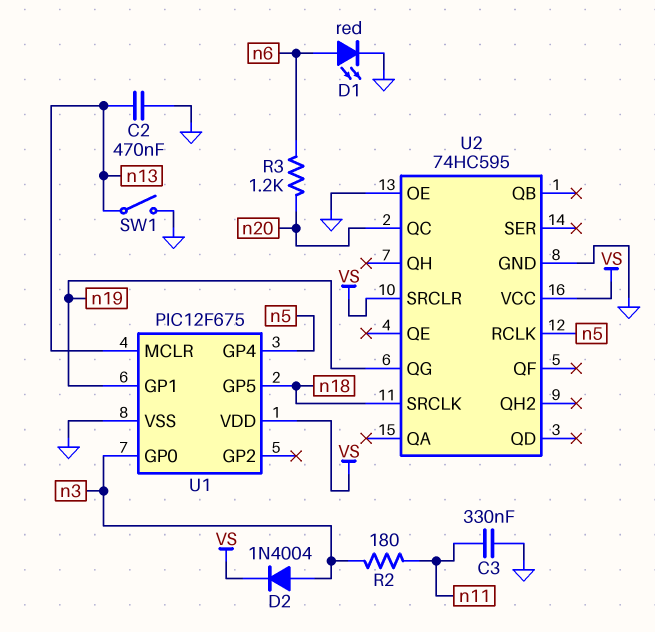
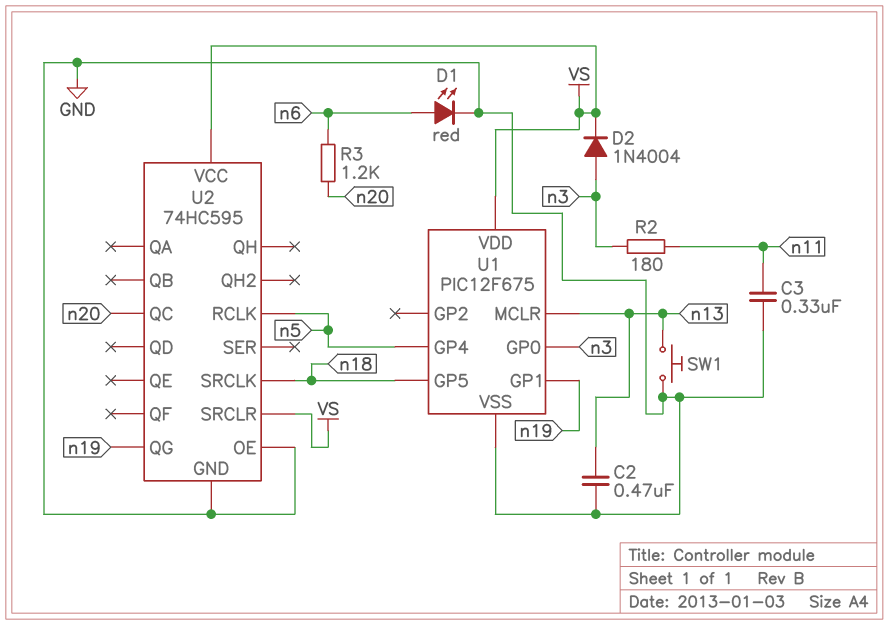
SW1: switch (GND, n13) -> button (GND, n13)

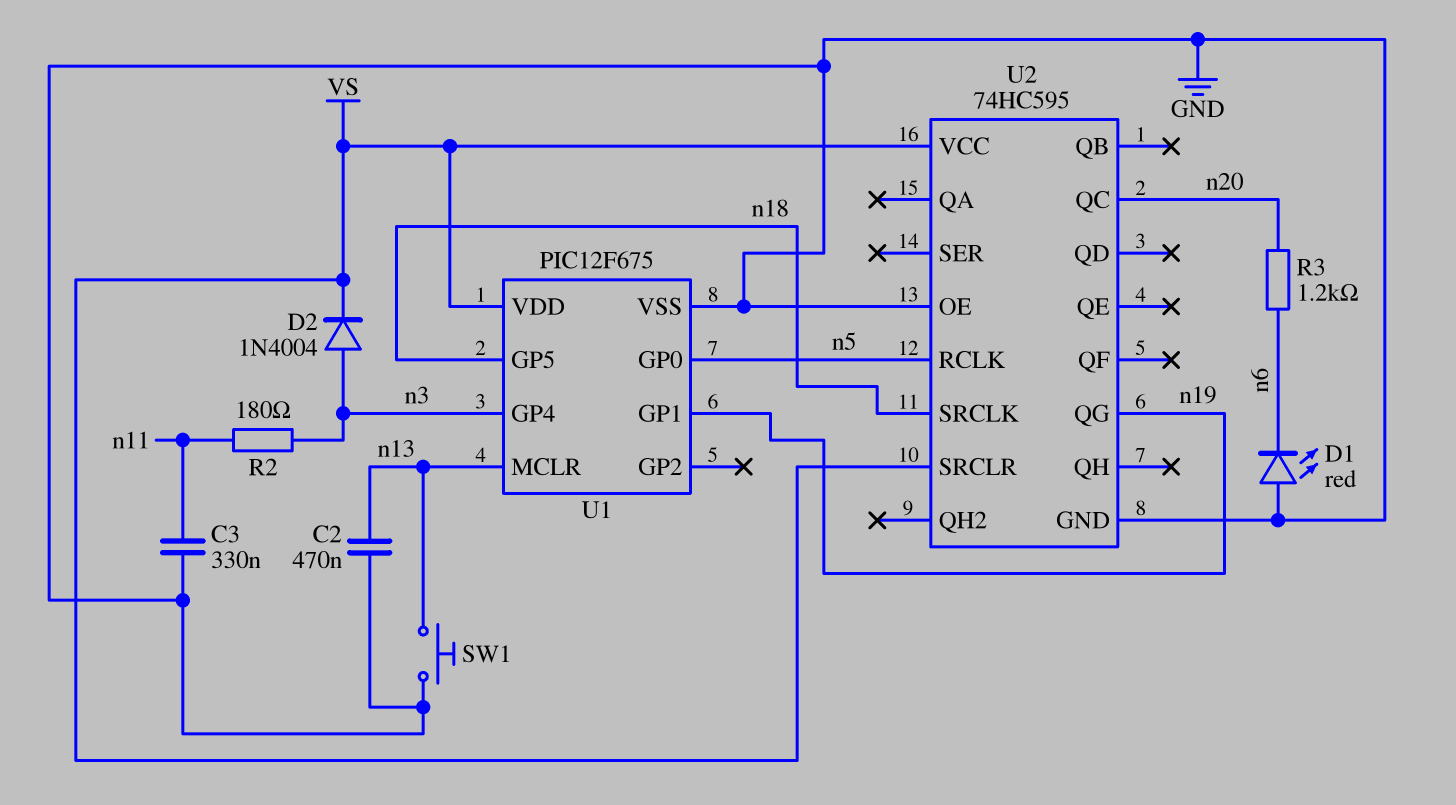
D1: LED red (A n6, K GND) -> LED red (A GND, K n6)
U1 pin GP0: n3 -> n5
U1 pin GP4: n5 -> n3

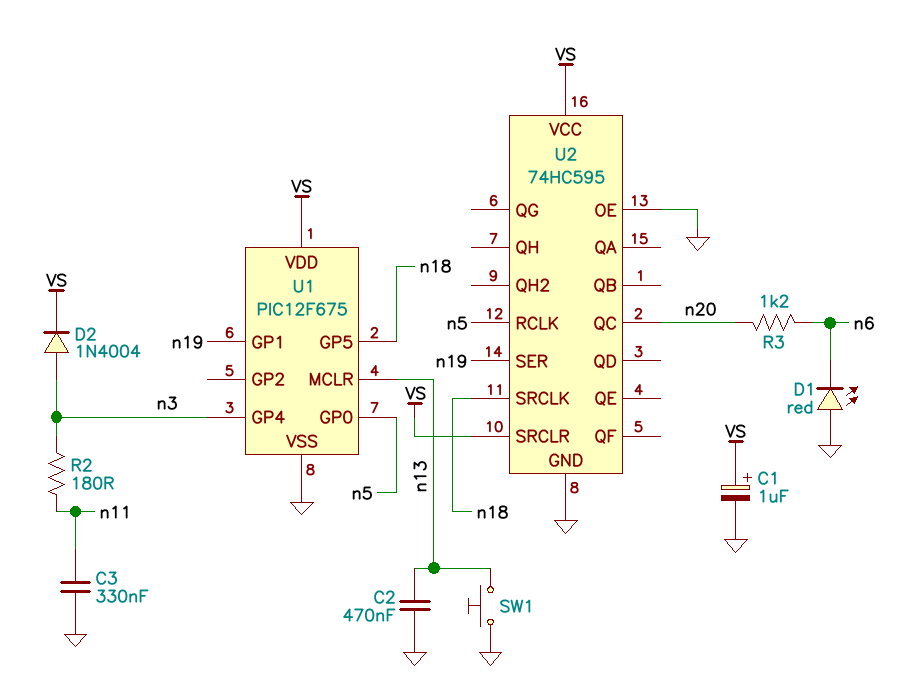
C1: none -> 1uF (plus VS, minus GND)
U2 pin QG: n19 -> none
U2 pin SER: none -> n19

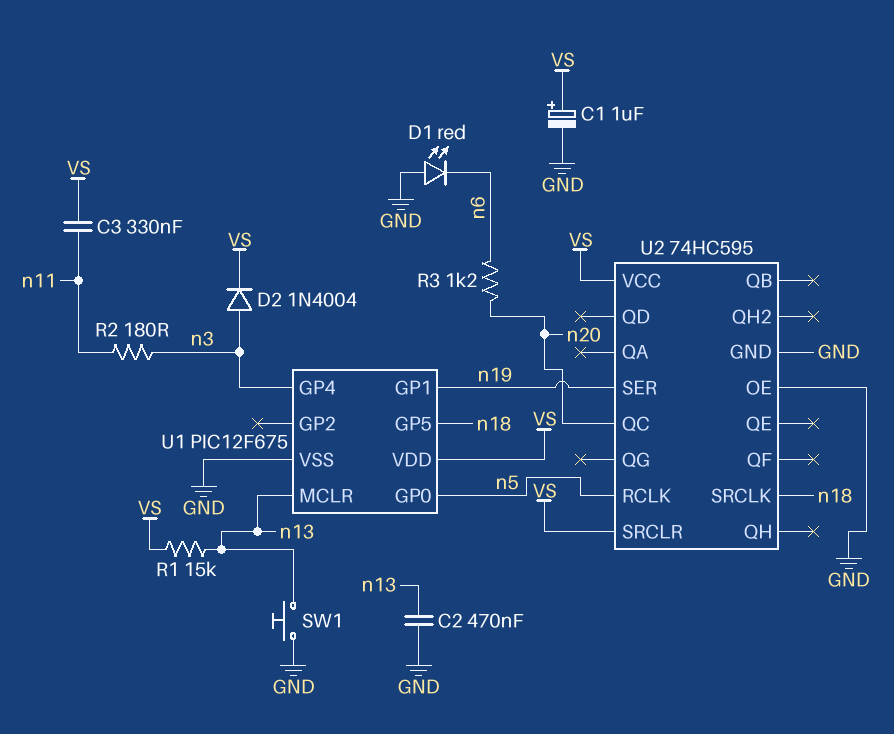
C3: 330nF (GND, n11) -> 330nF (VS, n11)
R1: none -> 15k (VS, n13)

